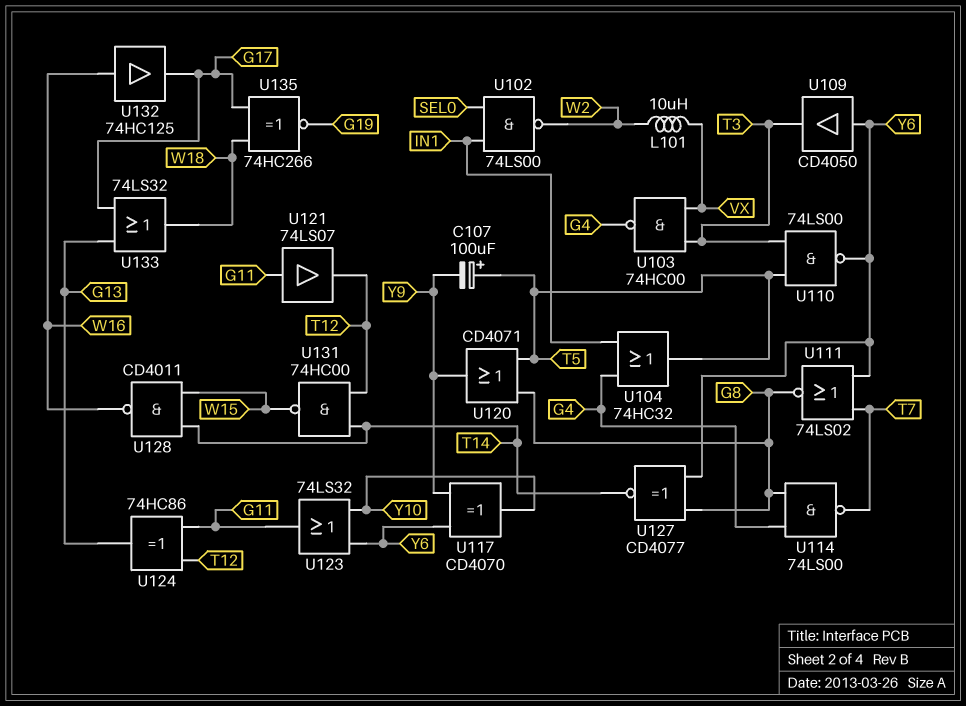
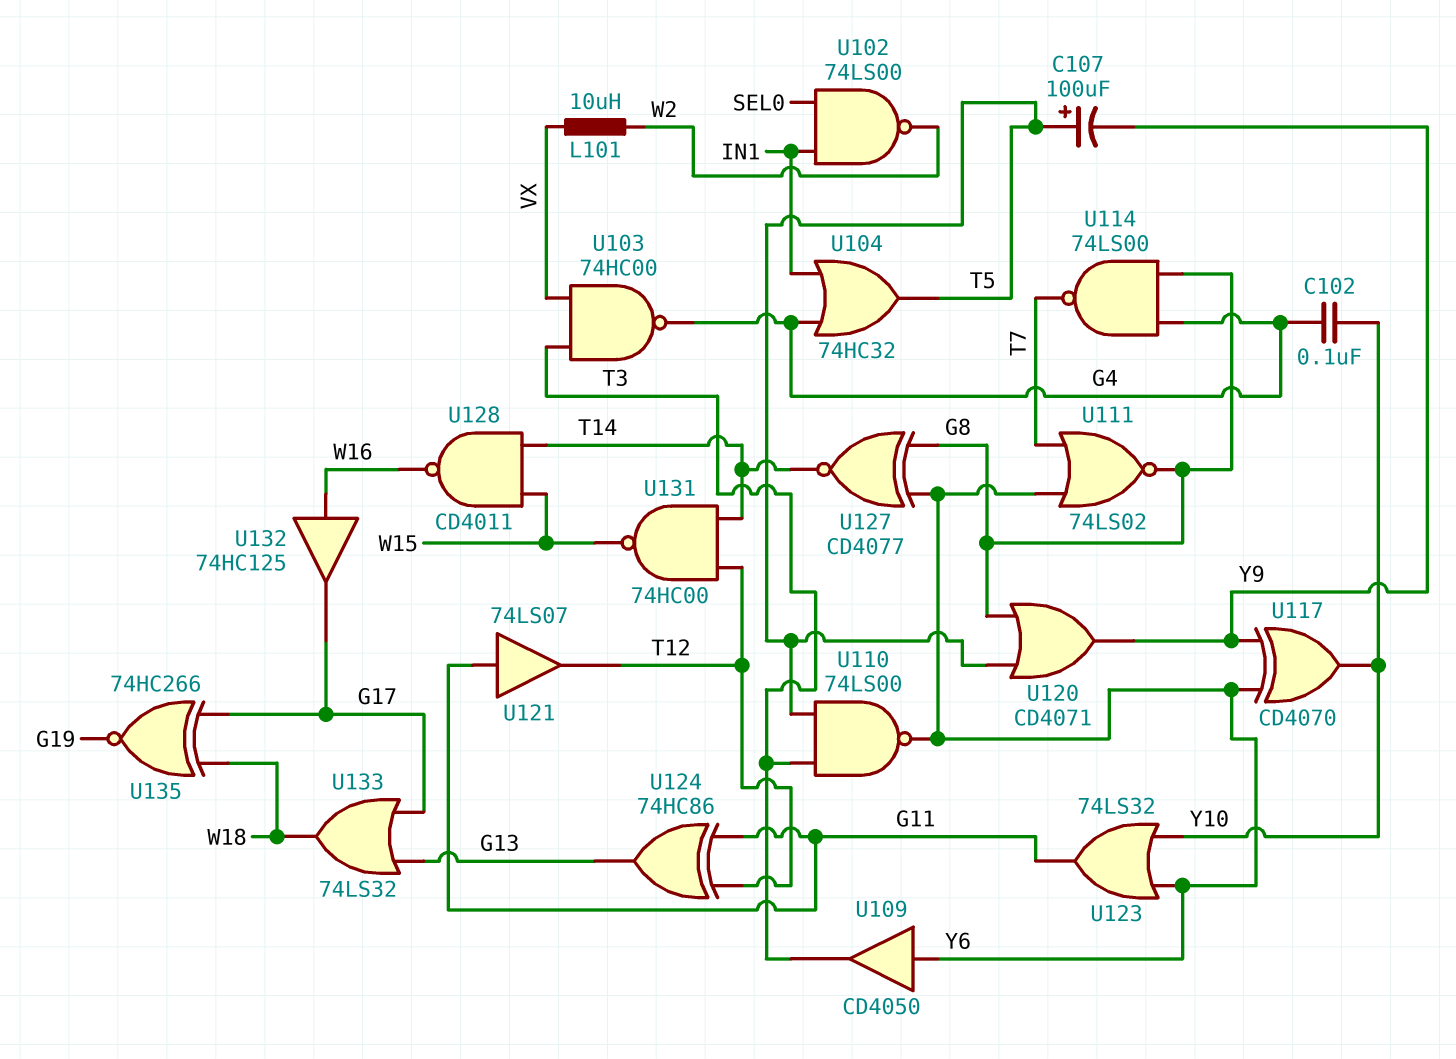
C102: none -> 100nF (G4, Y10)

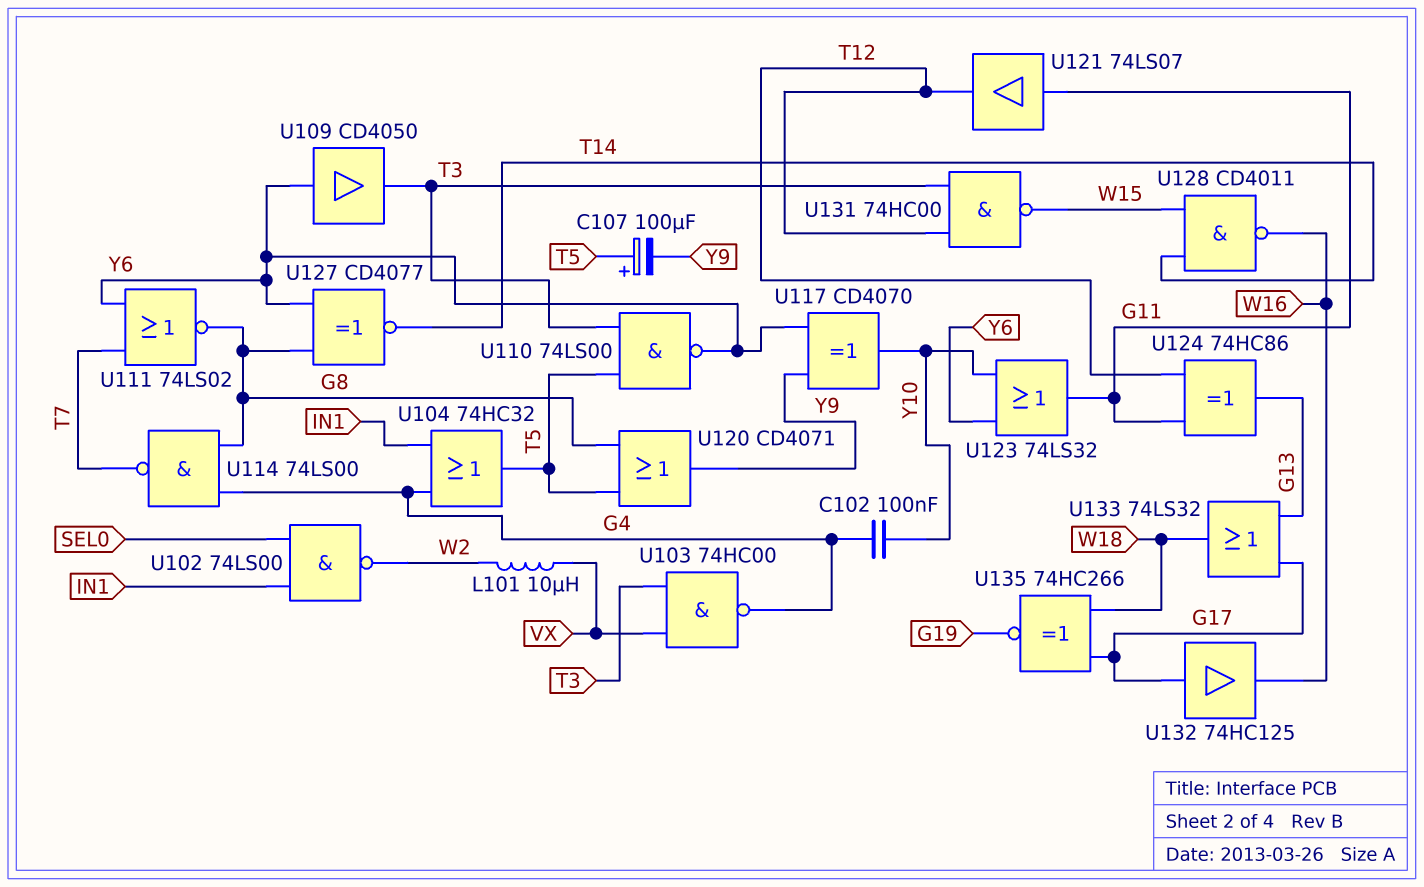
U131: NAND 74HC00 (in T12, in T14, out W15) -> NAND 74HC00 (in T3, in T12, out W15)
U132: buffer 74HC125 (in W16, out G17) -> buffer 74HC125 (in G17, out W16)

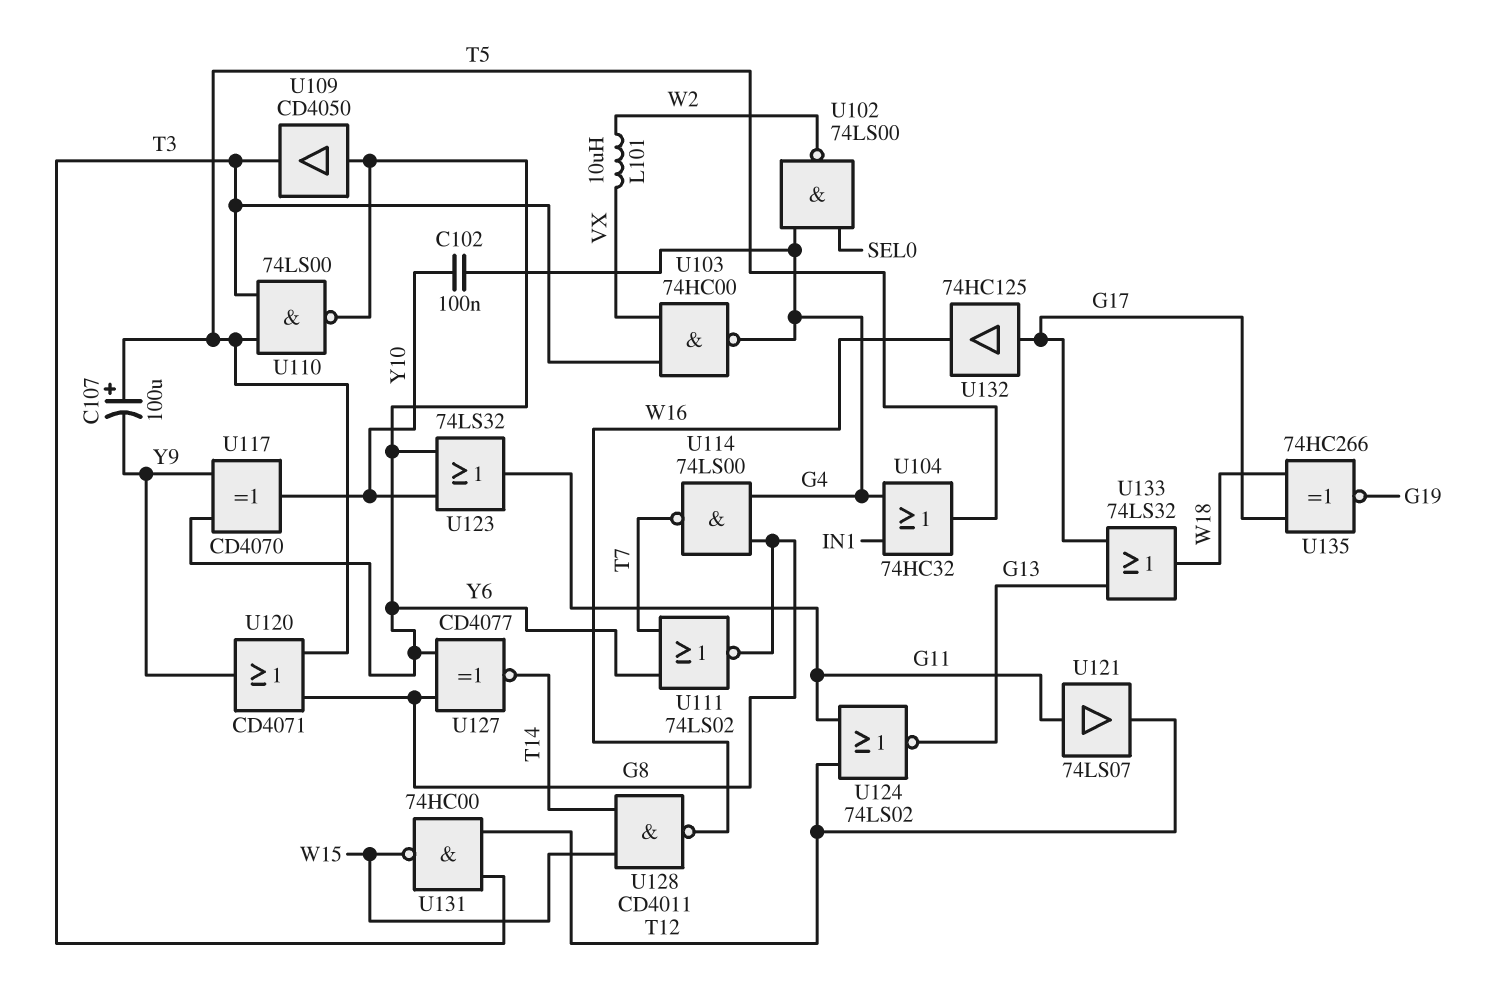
U102: NAND 74LS00 (in IN1, in SEL0, out W2) -> NAND 74LS00 (in G4, in SEL0, out W2)
U124: XOR 74HC86 (in G11, in T12, out G13) -> NOR 74LS02 (in G11, in T12, out G13)

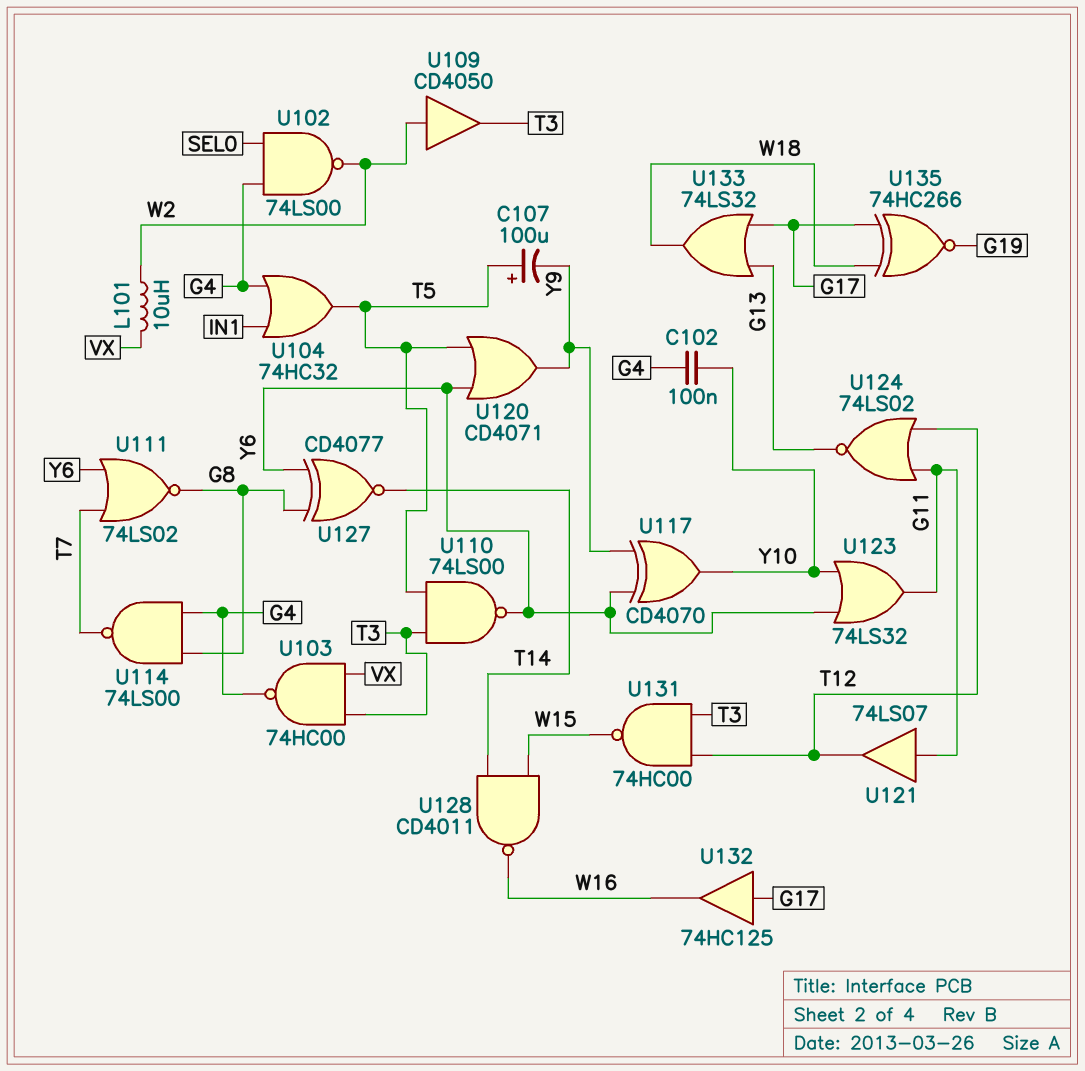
U109: buffer CD4050 (in Y6, out T3) -> buffer CD4050 (in W2, out T3)
U120: OR CD4071 (in G8, in T5, out Y9) -> OR CD4071 (in T5, in Y6, out Y9)

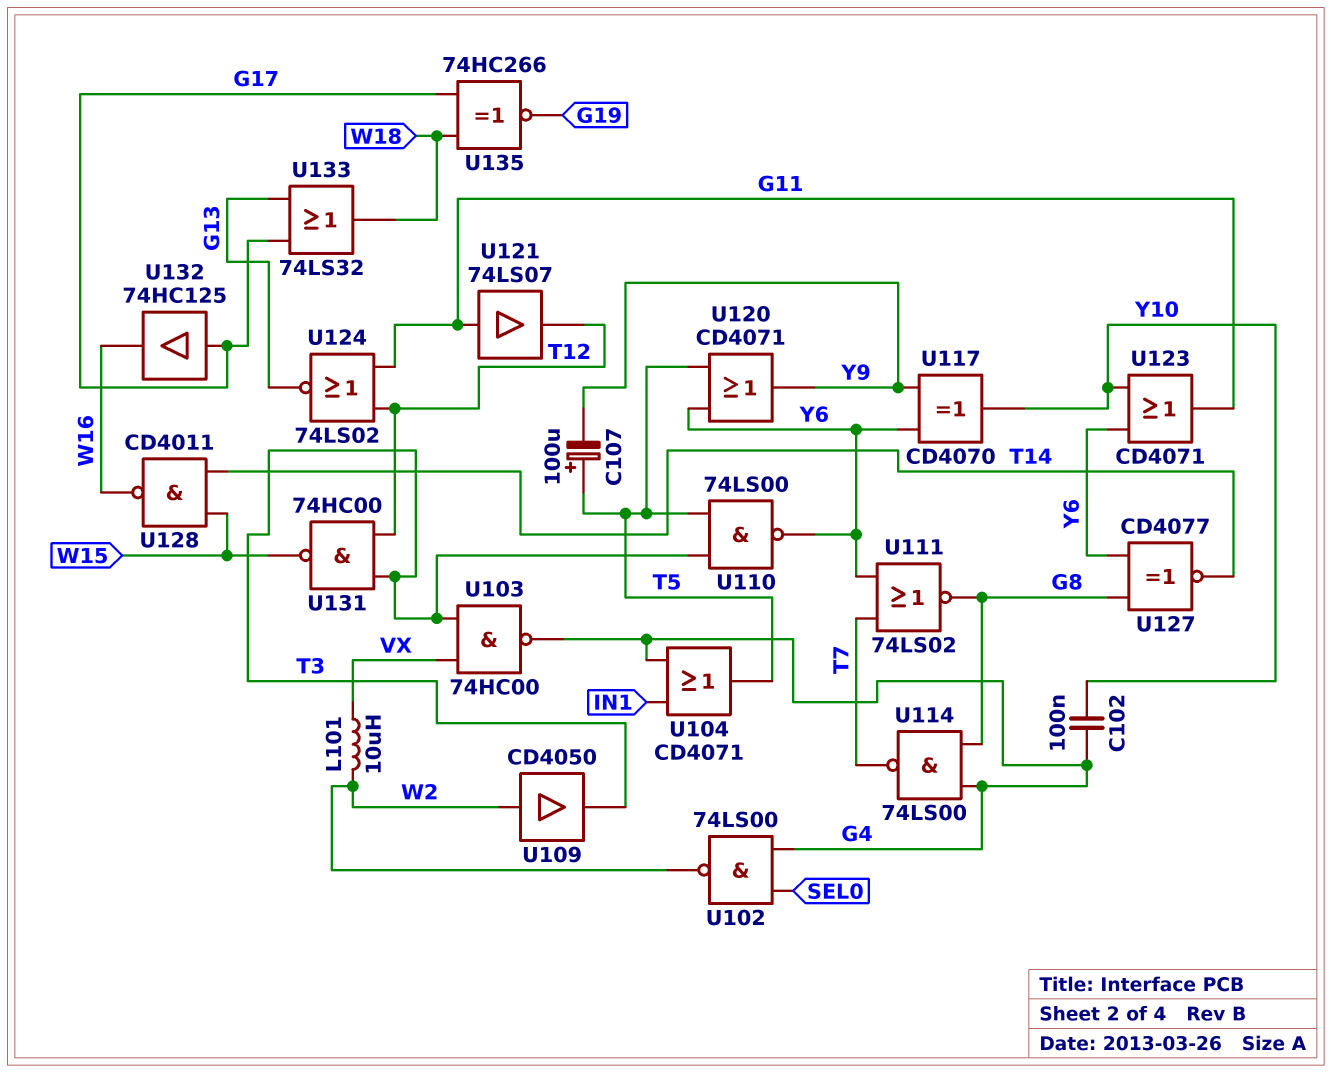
U104: OR 74HC32 (in G4, in IN1, out T5) -> OR CD4071 (in G4, in IN1, out T5)
U123: OR 74LS32 (in Y6, in Y10, out G11) -> OR CD4071 (in Y6, in Y10, out G11)

